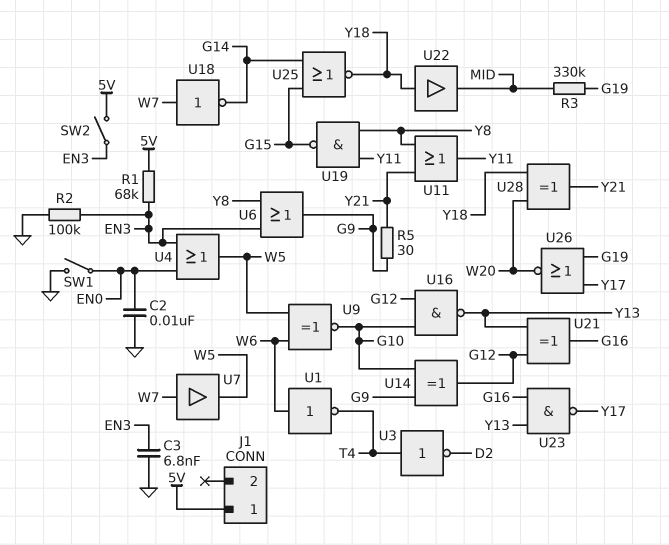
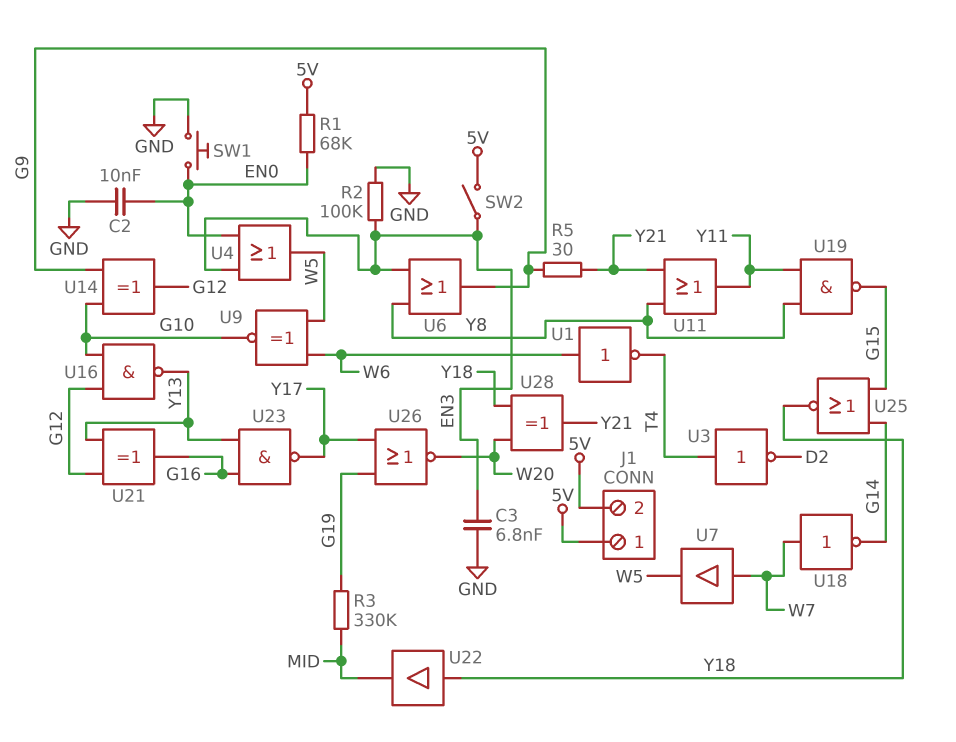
J1 pin 2: none -> 5V
R1: 68k (5V, EN3) -> 68k (5V, EN0)
SW1: switch (EN0, GND) -> button (EN0, GND)

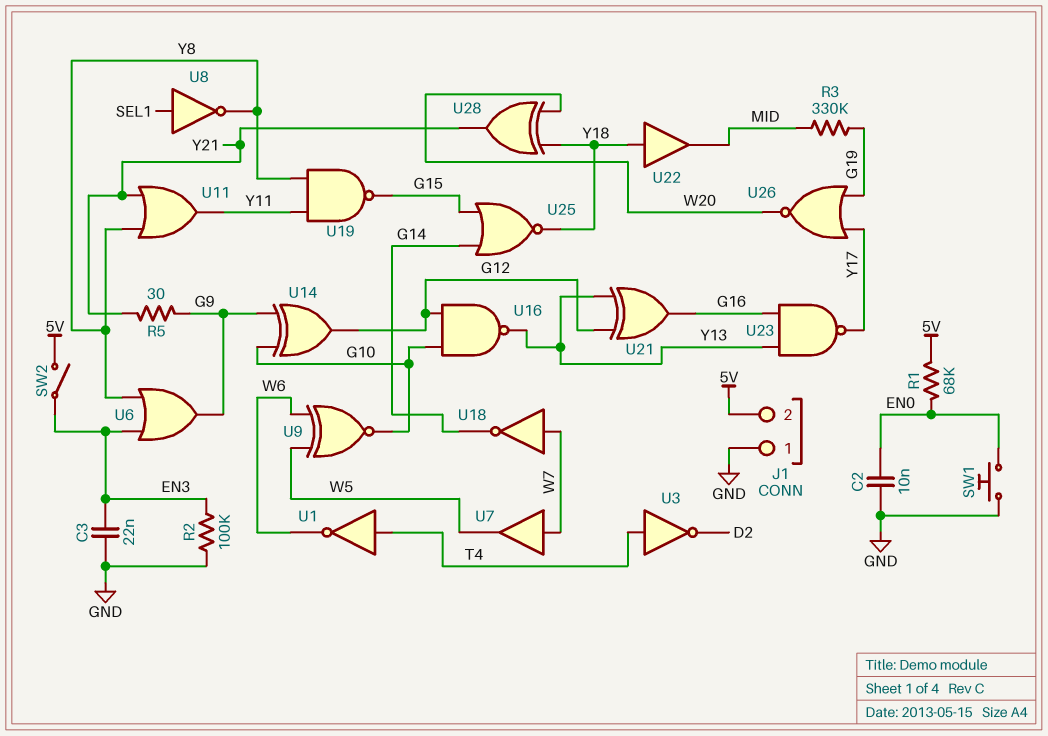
C3: 6.8nF (EN3, GND) -> 22nF (EN3, GND)
J1 pin 1: 5V -> GND
U1: NOT (in W6, out T4) -> NOT (in T4, out W6)
U4: OR (in EN0, in EN3, out W5) -> none
U8: none -> NOT (in SEL1, out Y8)

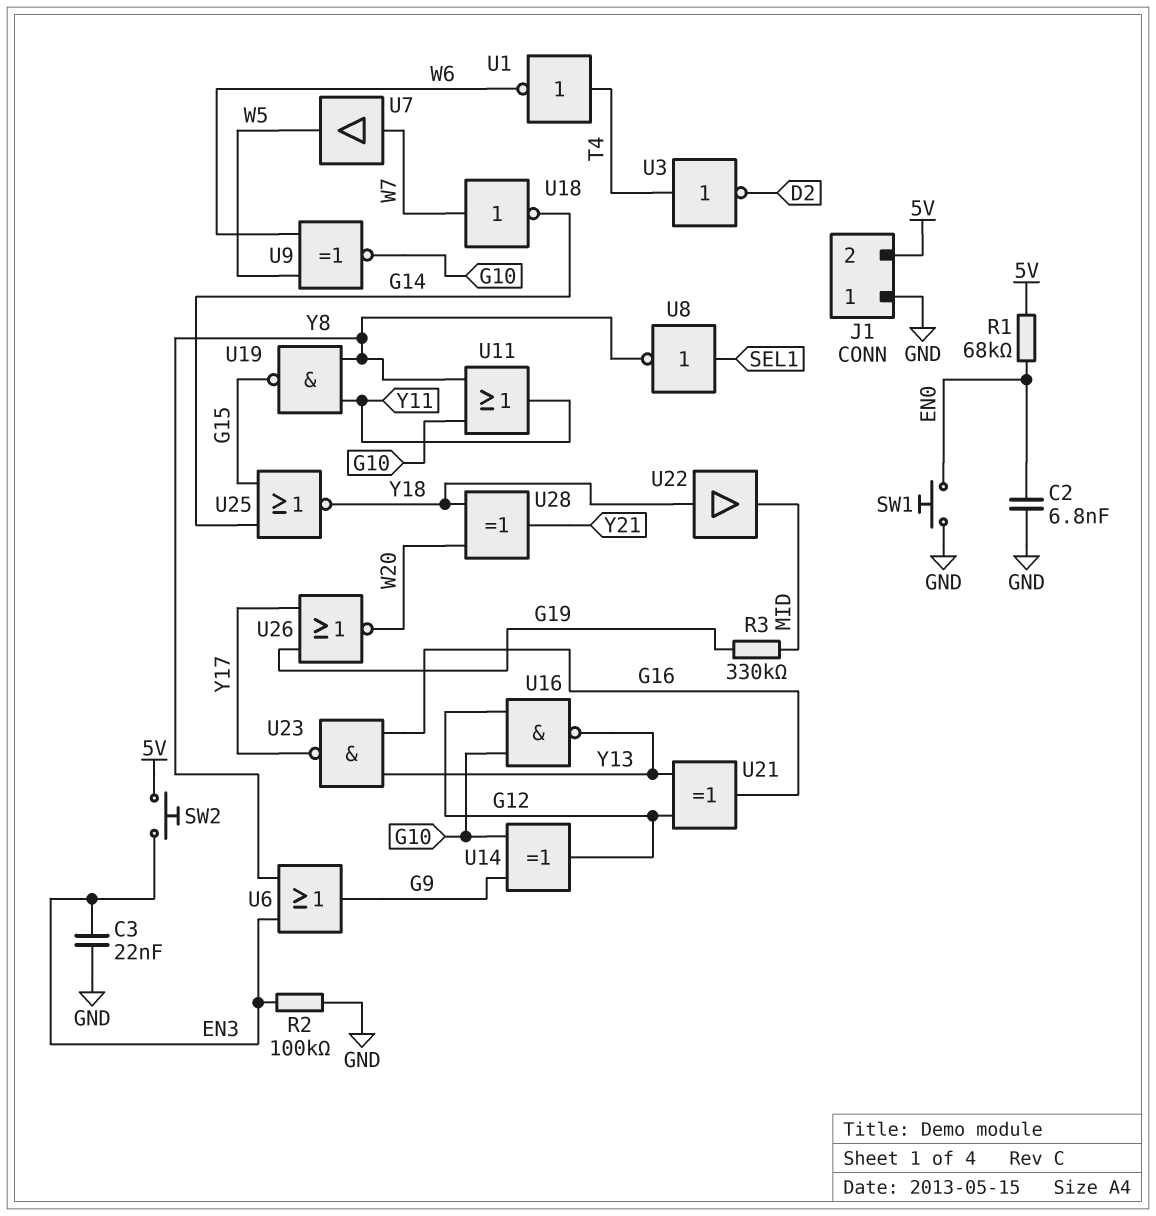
C2: 10nF (EN0, GND) -> 6.8nF (EN0, GND)
R5: 30 (G9, Y21) -> none
SW2: switch (5V, EN3) -> button (5V, EN3)
U11: OR (in Y8, in Y21, out Y11) -> OR (in G10, in Y8, out Y11)

